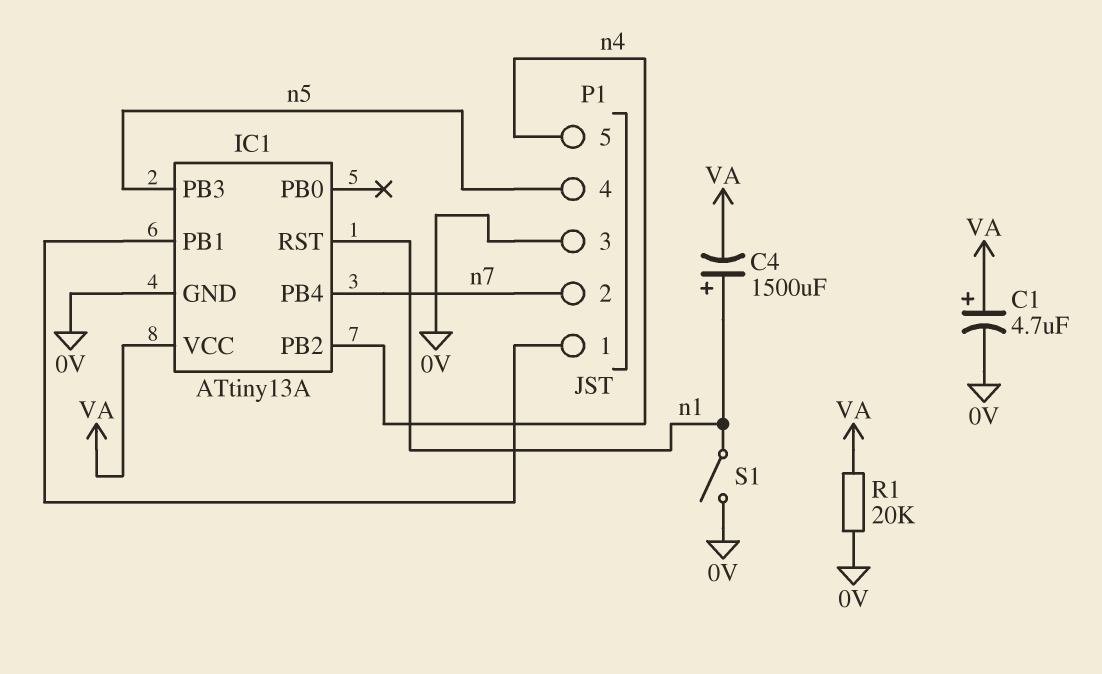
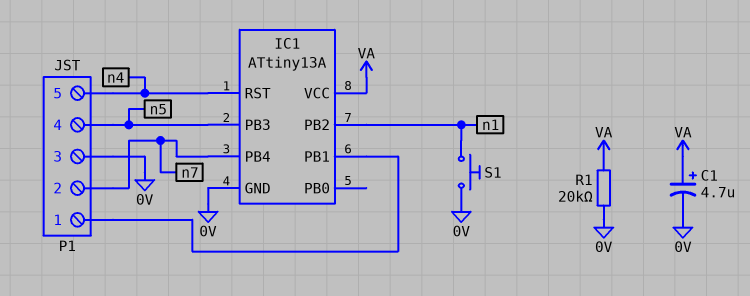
C4: 1500uF (plus n1, minus VA) -> none
IC1 pin PB2: n4 -> n1
IC1 pin RST: n1 -> n4
S1: switch (0V, n1) -> button (0V, n1)

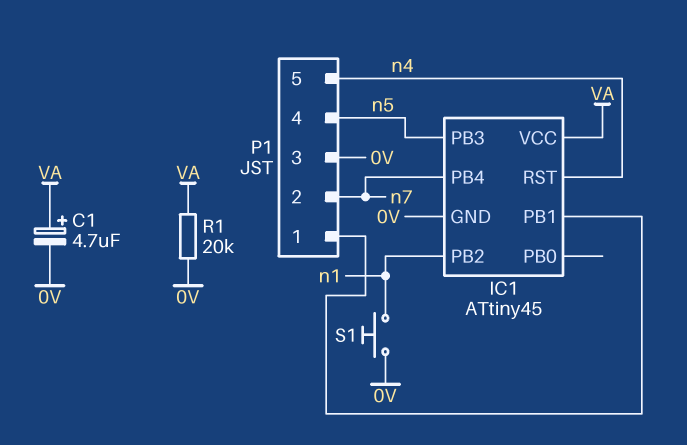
IC1: ATtiny13A -> ATtiny45

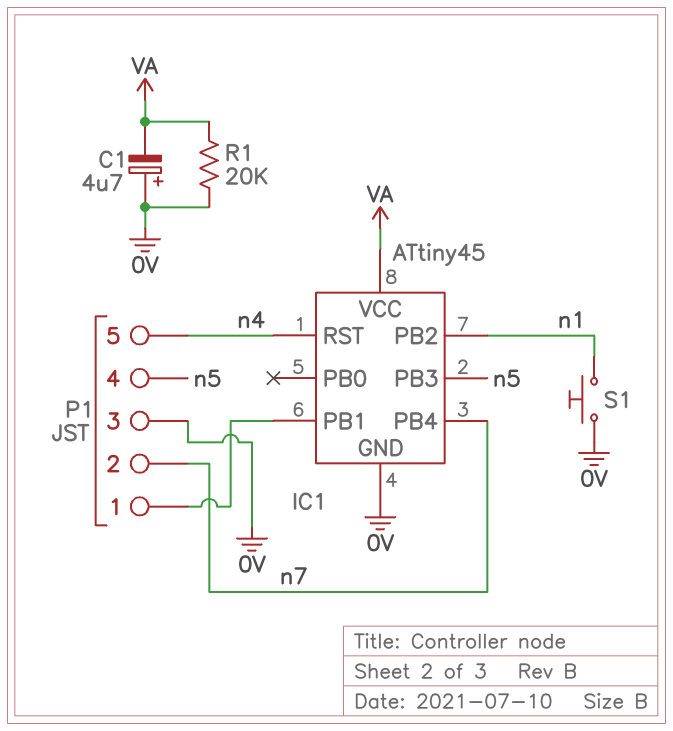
C1: 4.7uF (plus VA, minus 0V) -> 4.7uF (plus 0V, minus VA)

